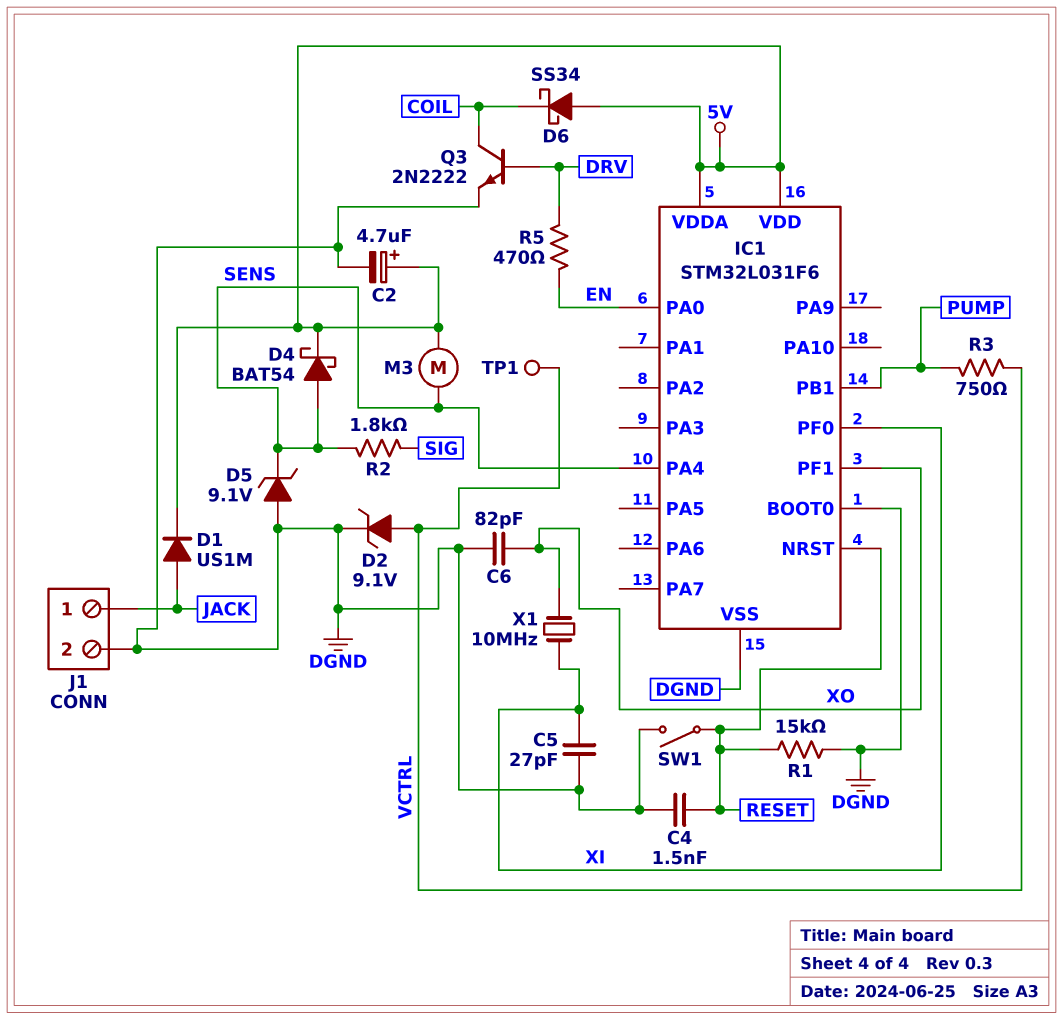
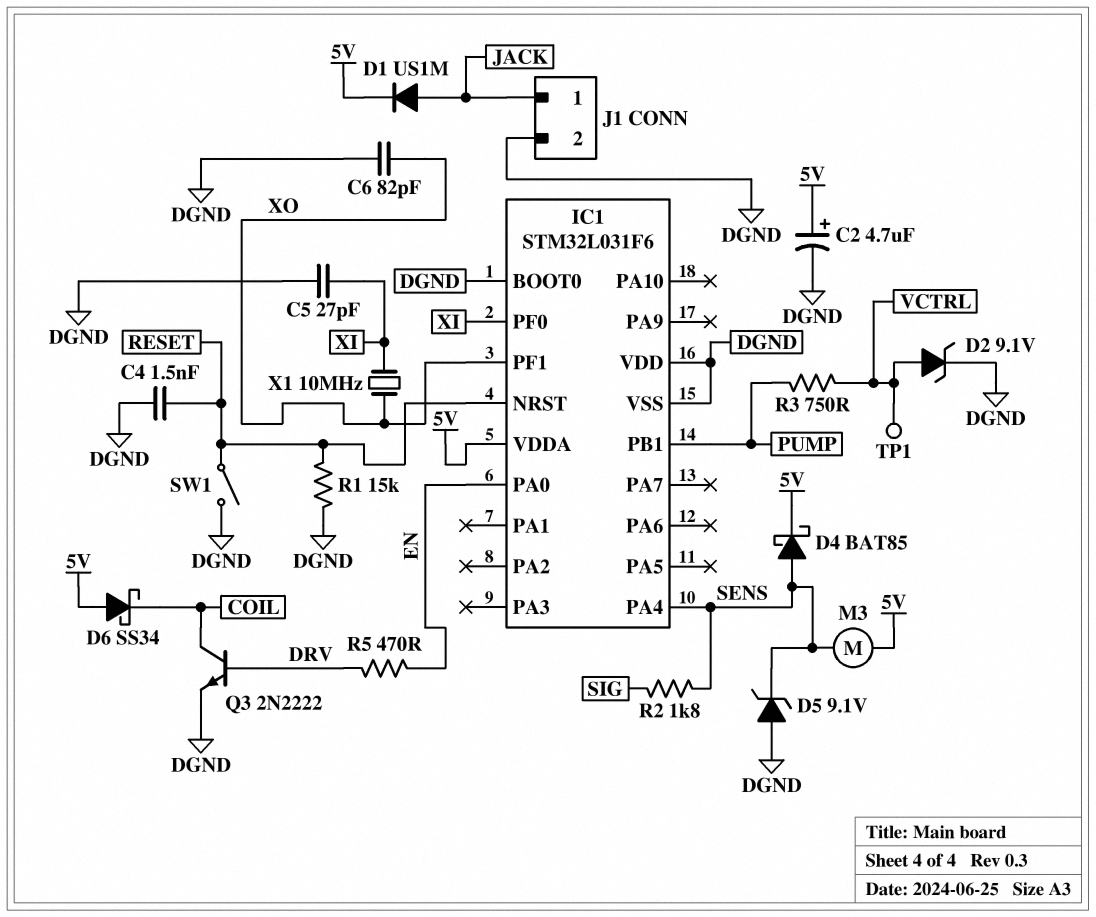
D4: schottky BAT54 (A SENS, K 5V) -> schottky BAT85 (A SENS, K 5V)
IC1 pin VDD: 5V -> DGND

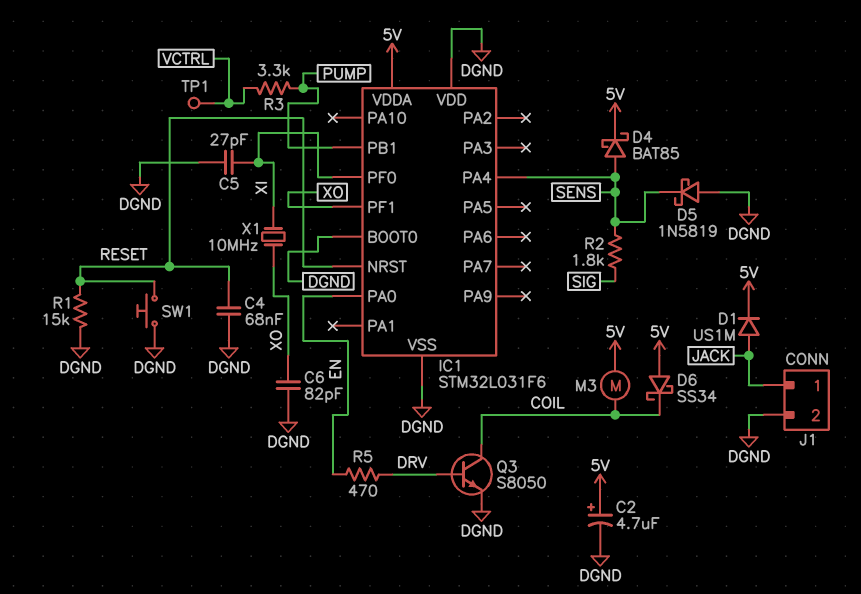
C4: 1.5nF (DGND, RESET) -> 68nF (DGND, RESET)
D2: zener 9.1V (A VCTRL, K DGND) -> none
D5: zener 9.1V (A DGND, K SENS) -> schottky 1N5819 (A DGND, K SENS)
M3: motor (5V, SENS) -> motor (5V, COIL)
Q3: NPN 2N2222 (B DRV, C COIL, E DGND) -> NPN S8050 (B DRV, C COIL, E DGND)
R3: 750 (PUMP, VCTRL) -> 3.3k (PUMP, VCTRL)
SW1: switch (DGND, RESET) -> button (DGND, RESET)

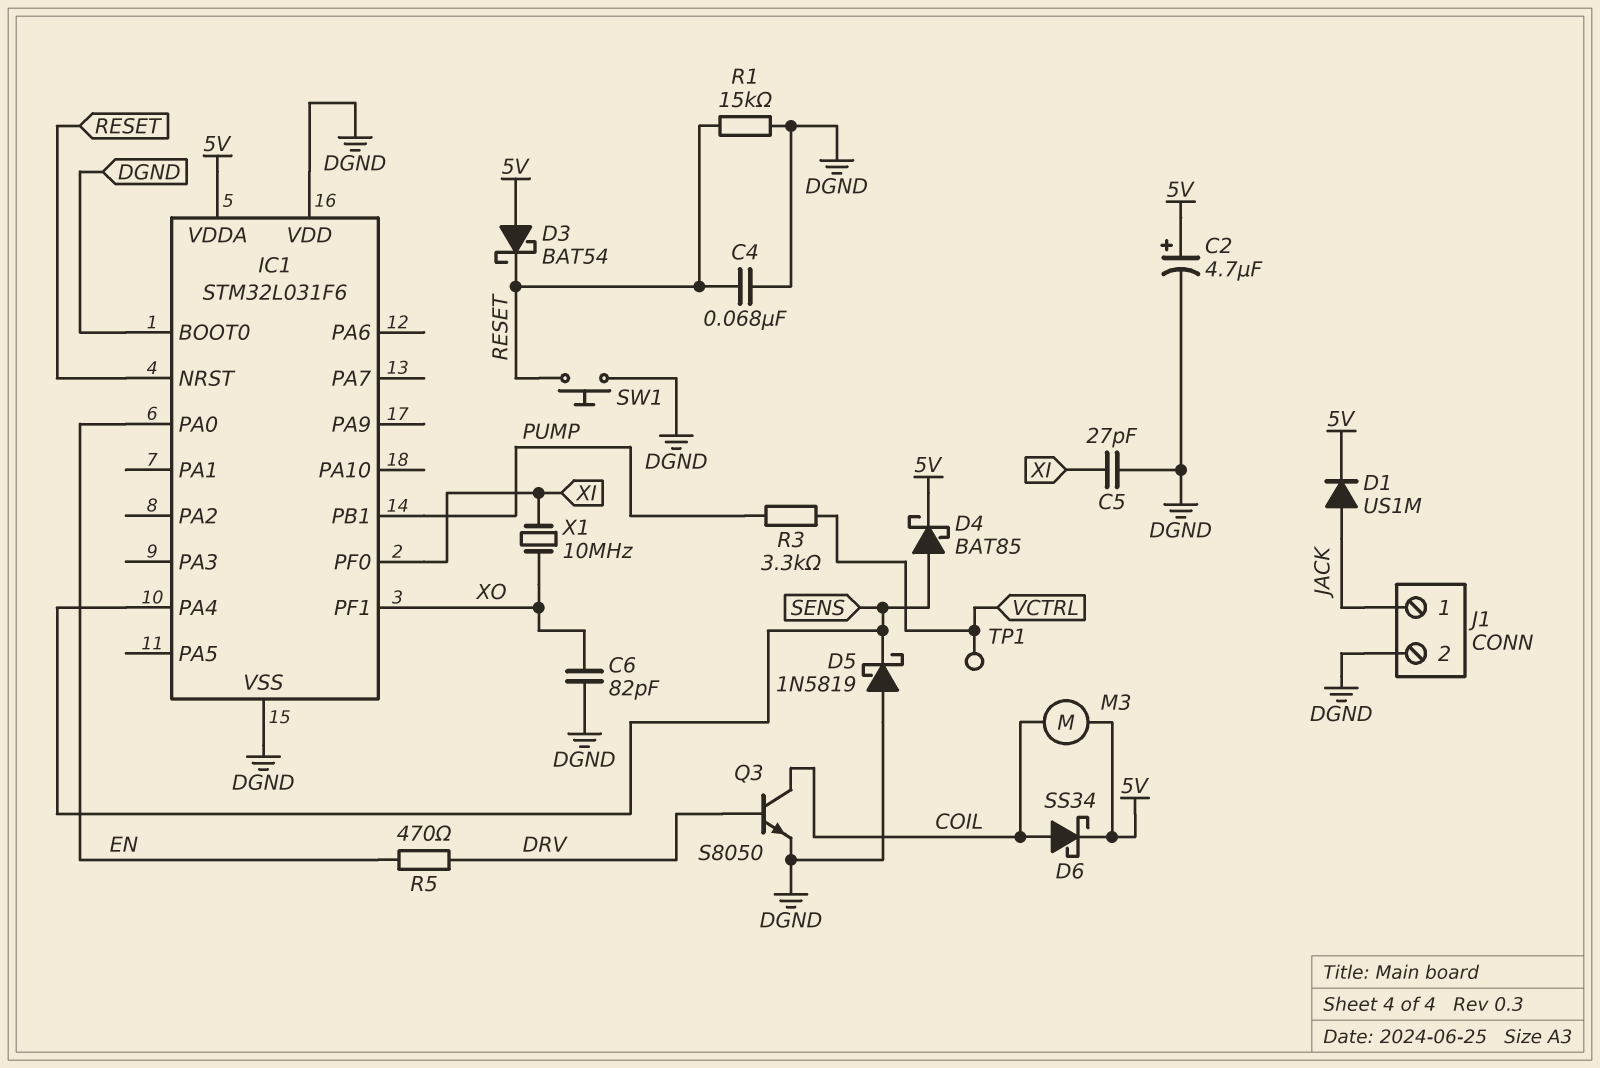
D3: none -> schottky BAT54 (A 5V, K RESET)
D6: schottky SS34 (A 5V, K COIL) -> schottky SS34 (A COIL, K 5V)
R2: 1.8k (SENS, SIG) -> none

